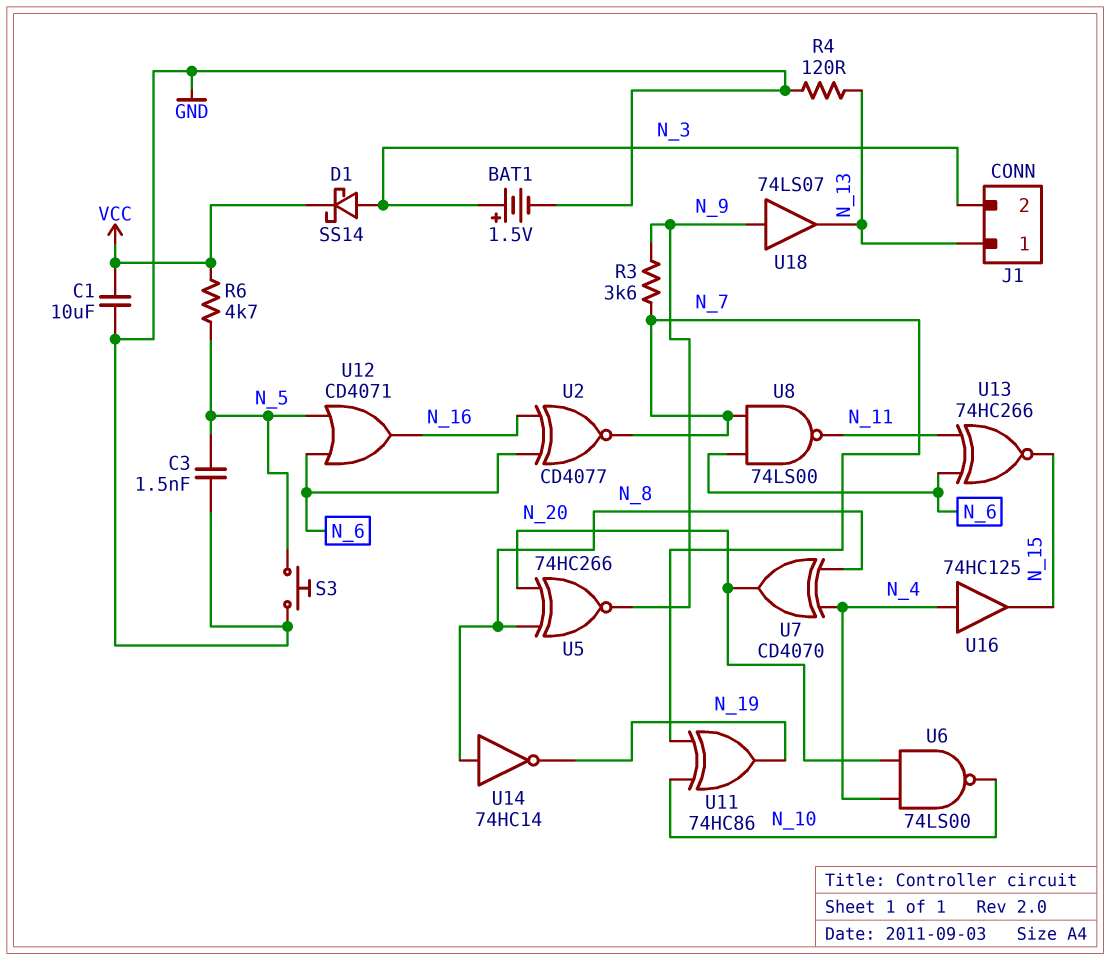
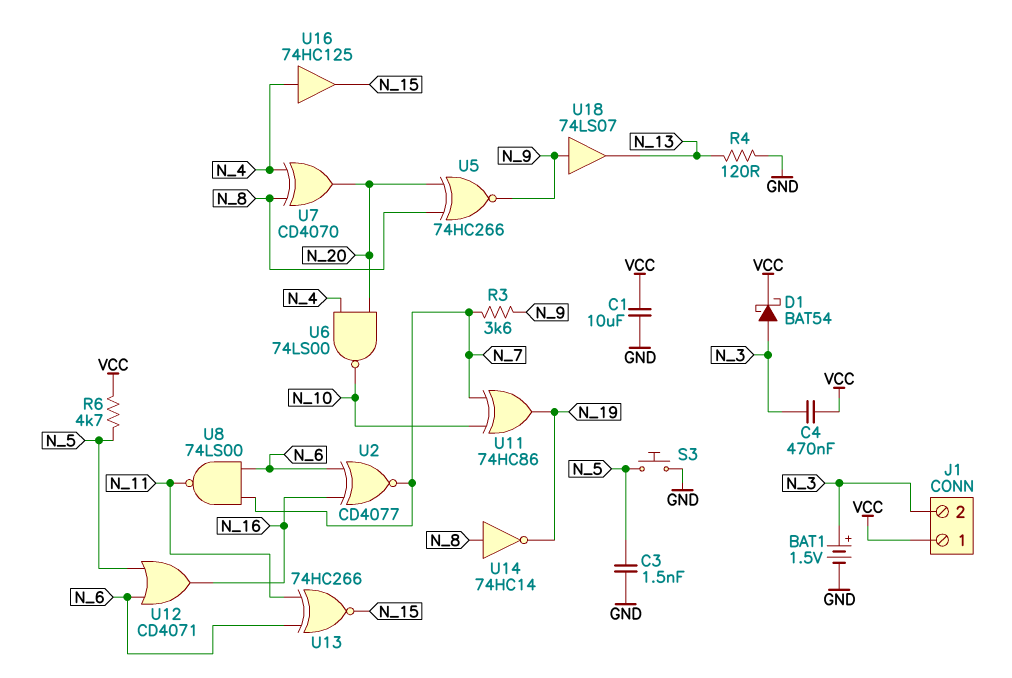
C4: none -> 470nF (N_3, VCC)
D1: schottky SS14 (A N_3, K VCC) -> schottky BAT54 (A N_3, K VCC)
J1 pin 1: N_13 -> VCC

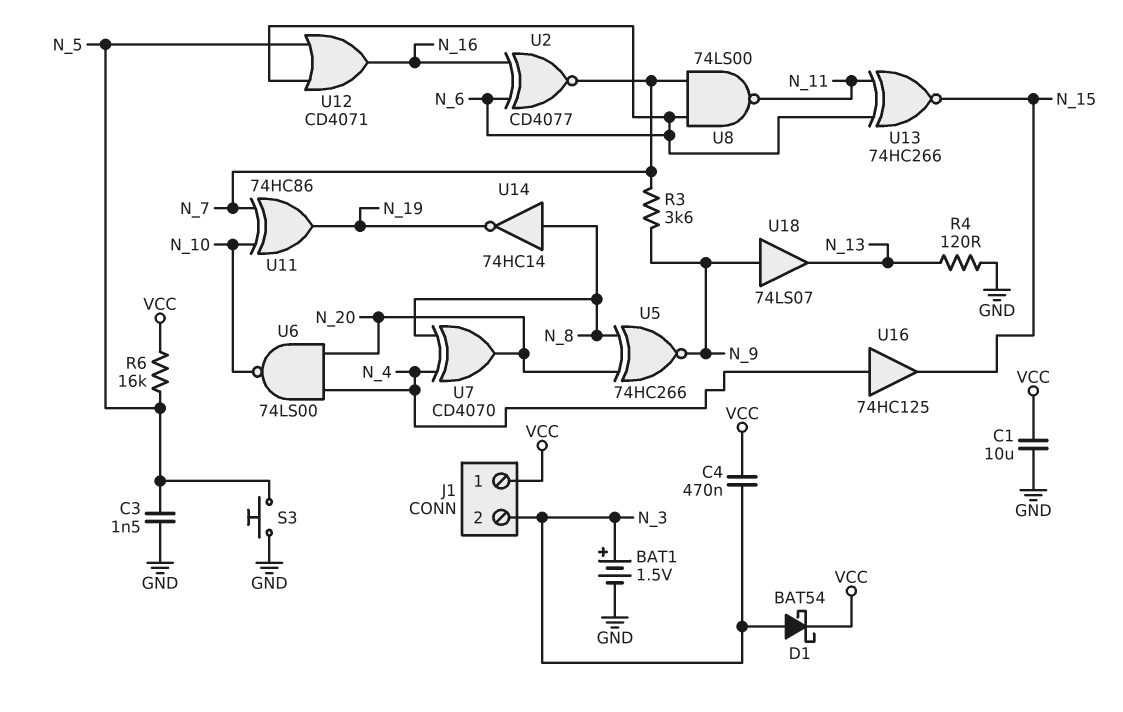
R6: 4.7k (N_5, VCC) -> 16k (N_5, VCC)

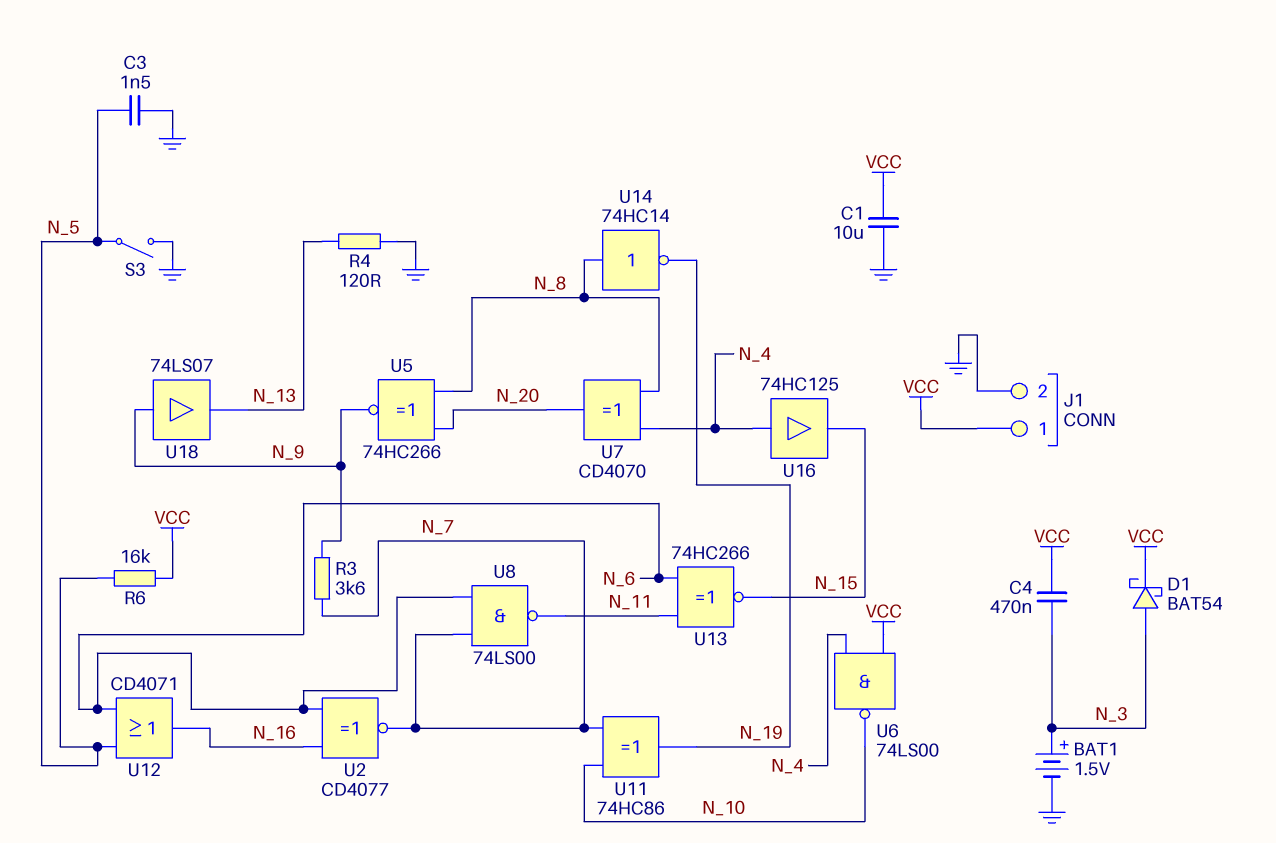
J1 pin 2: N_3 -> GND
S3: button (GND, N_5) -> switch (GND, N_5)
U6: NAND 74LS00 (in N_4, in N_20, out N_10) -> NAND 74LS00 (in N_4, in VCC, out N_10)

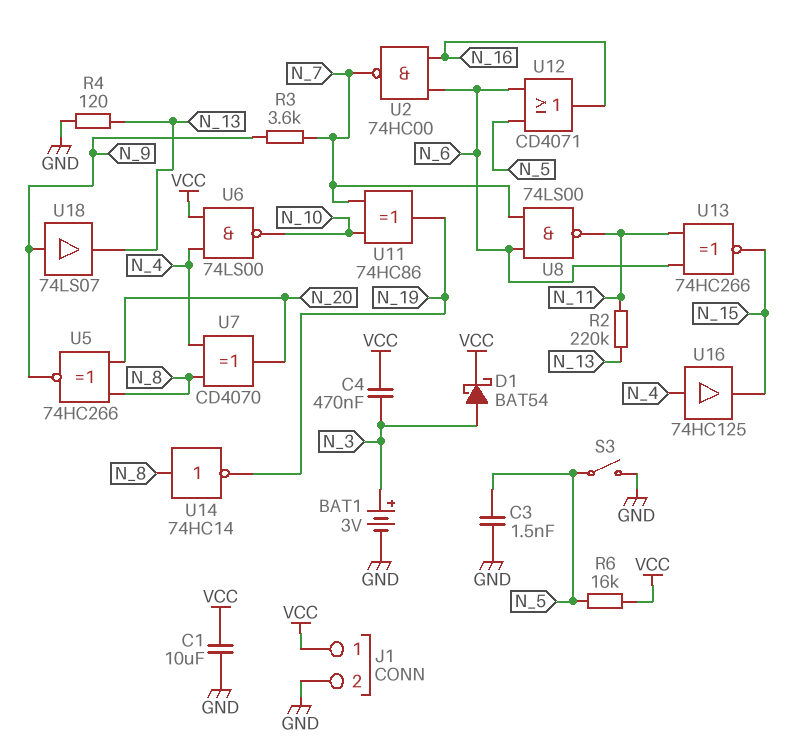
BAT1: 1.5V (plus N_3, minus GND) -> 3V (plus N_3, minus GND)
R2: none -> 220k (N_11, N_13)
U2: XNOR CD4077 (in N_6, in N_16, out N_7) -> NAND 74HC00 (in N_6, in N_16, out N_7)

